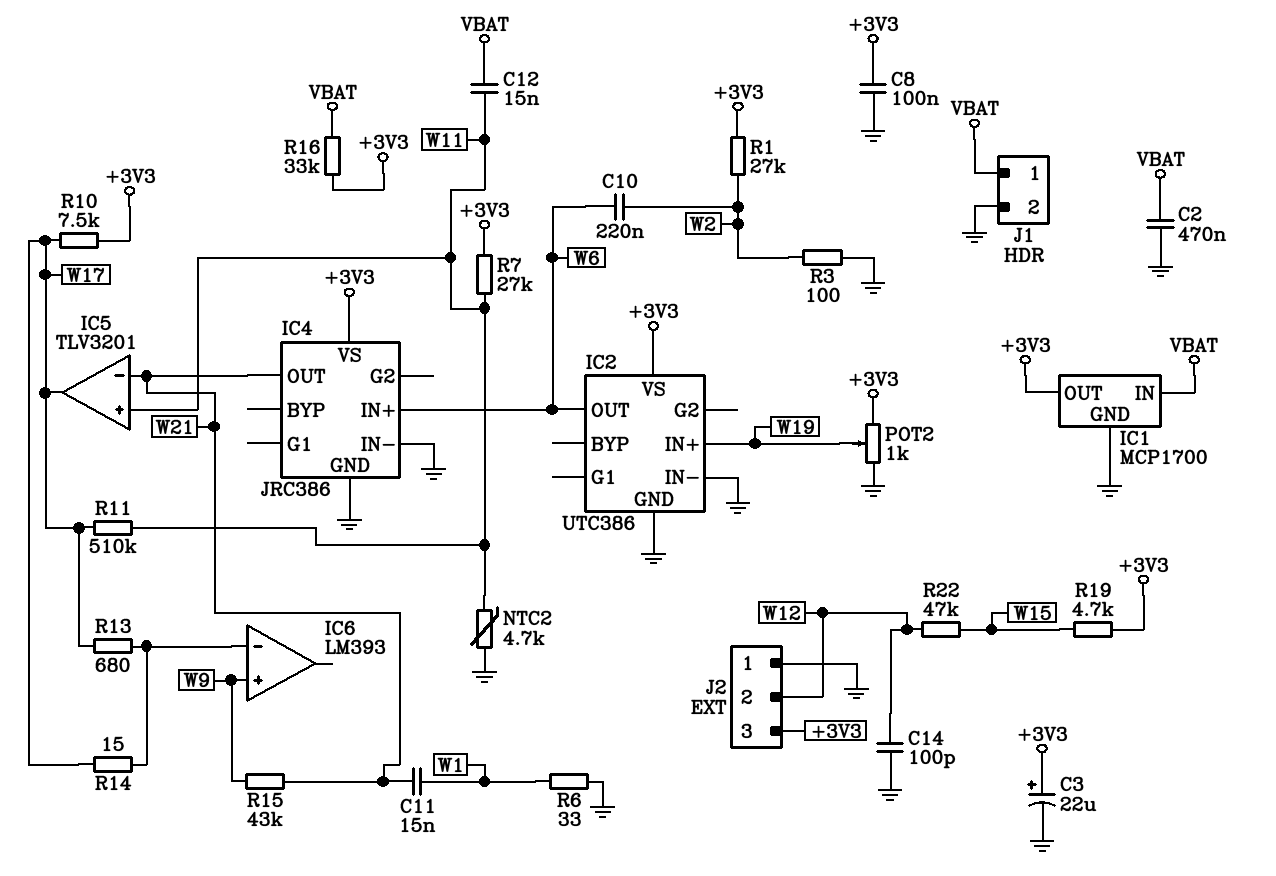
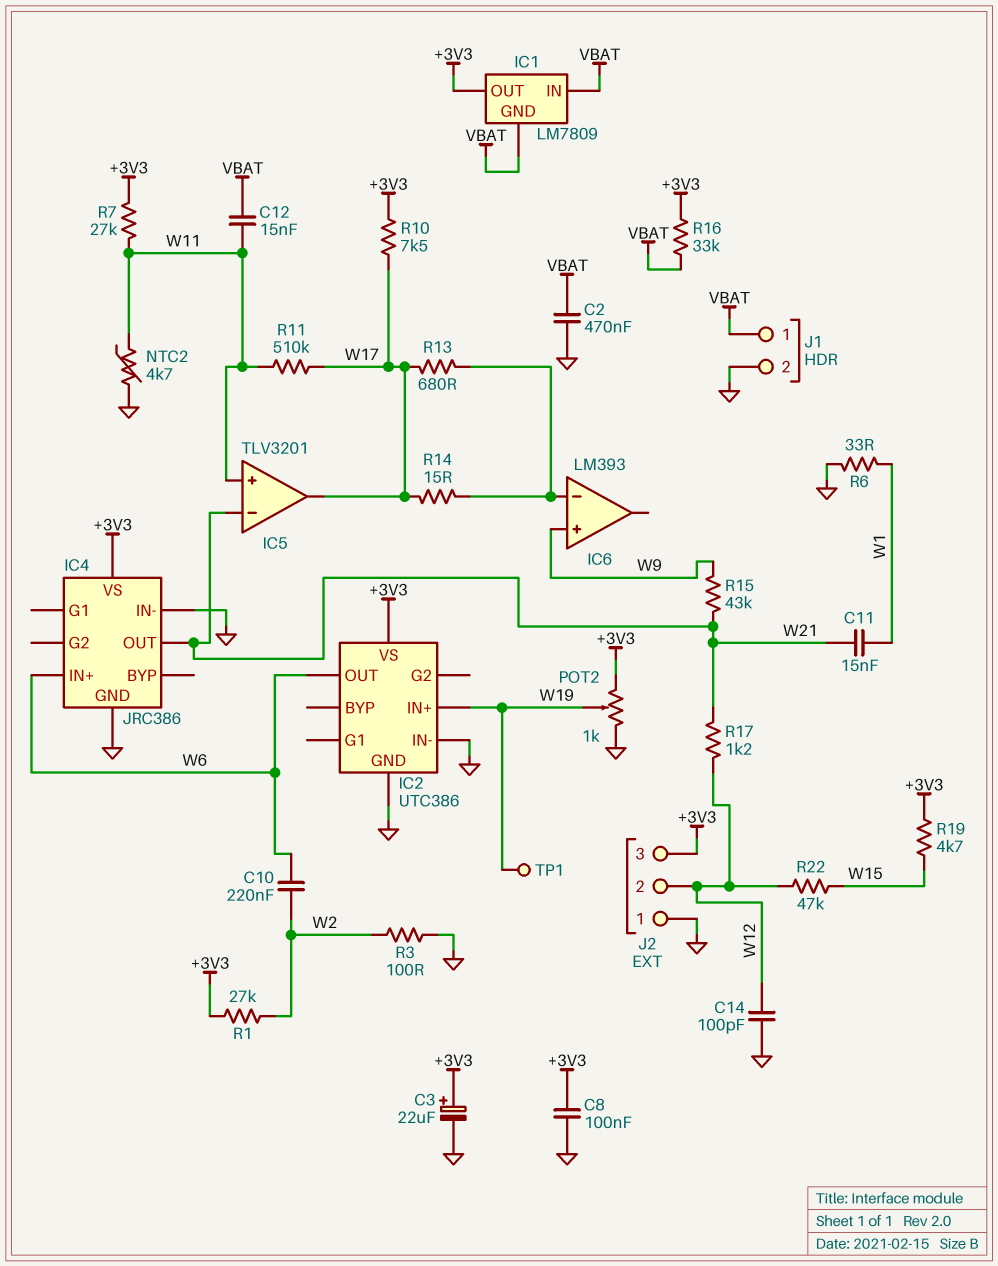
IC1: MCP1700 -> LM7809
IC1 pin GND: GND -> VBAT
R17: none -> 1.2k (W12, W21)
TP1: none -> test point (W19)

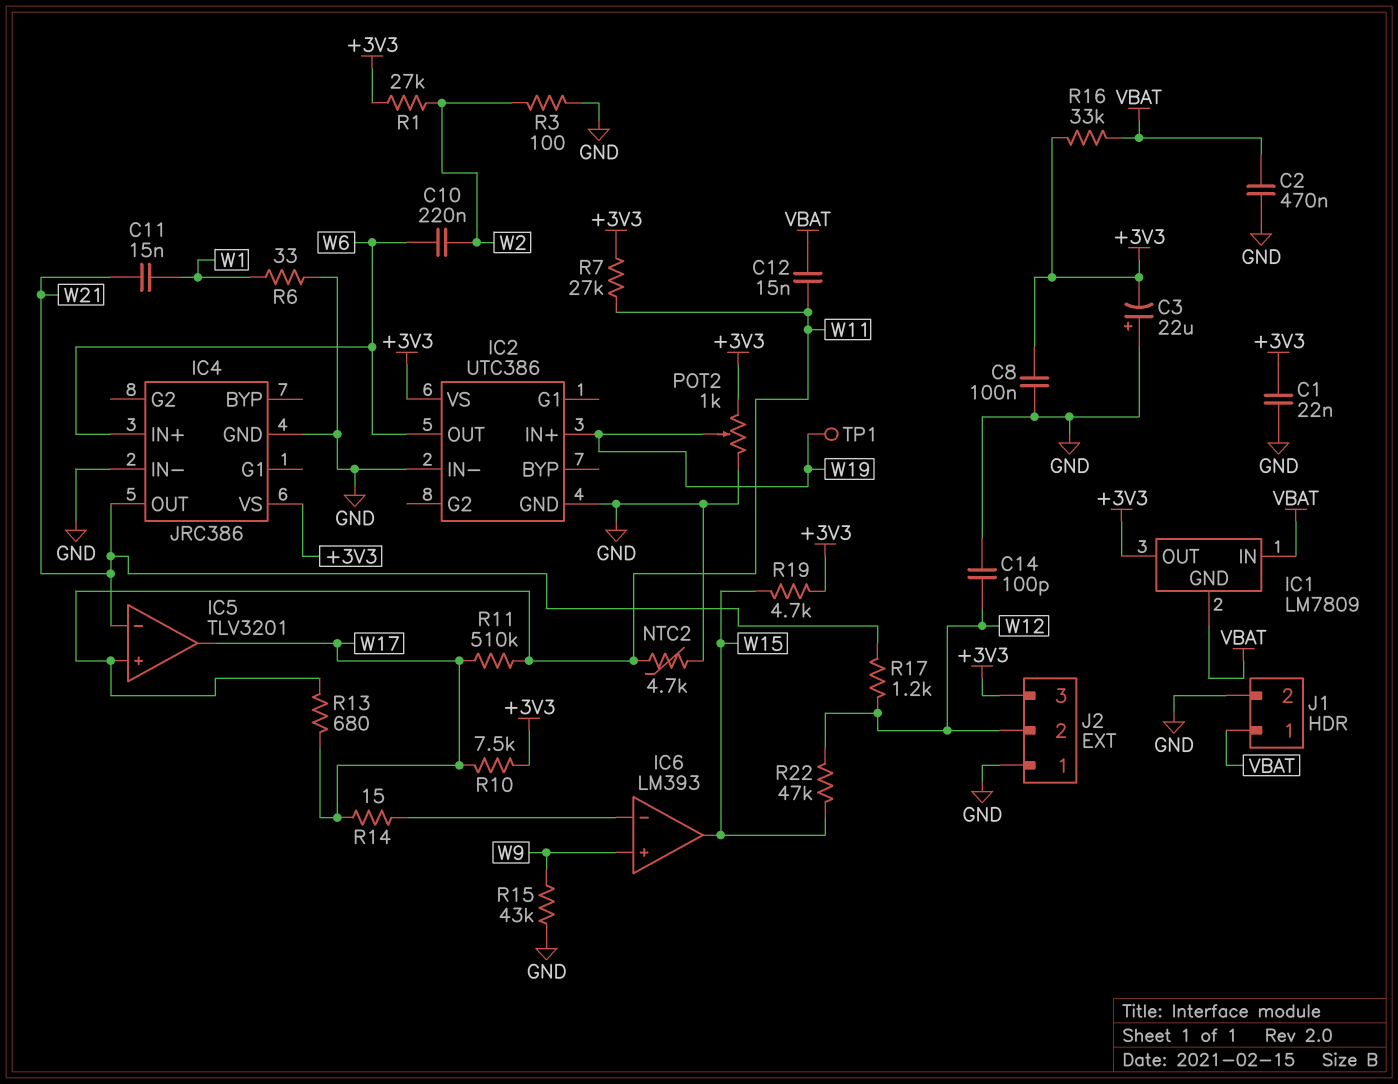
C1: none -> 22nF (+3V3, GND)
C3: 22uF (plus +3V3, minus GND) -> 22uF (plus GND, minus +3V3)
IC6 pin out: none -> W15
R13: 680 (IC6/in-, W17) -> 680 (W11, W17)
R15: 43k (W9, W21) -> 43k (GND, W9)

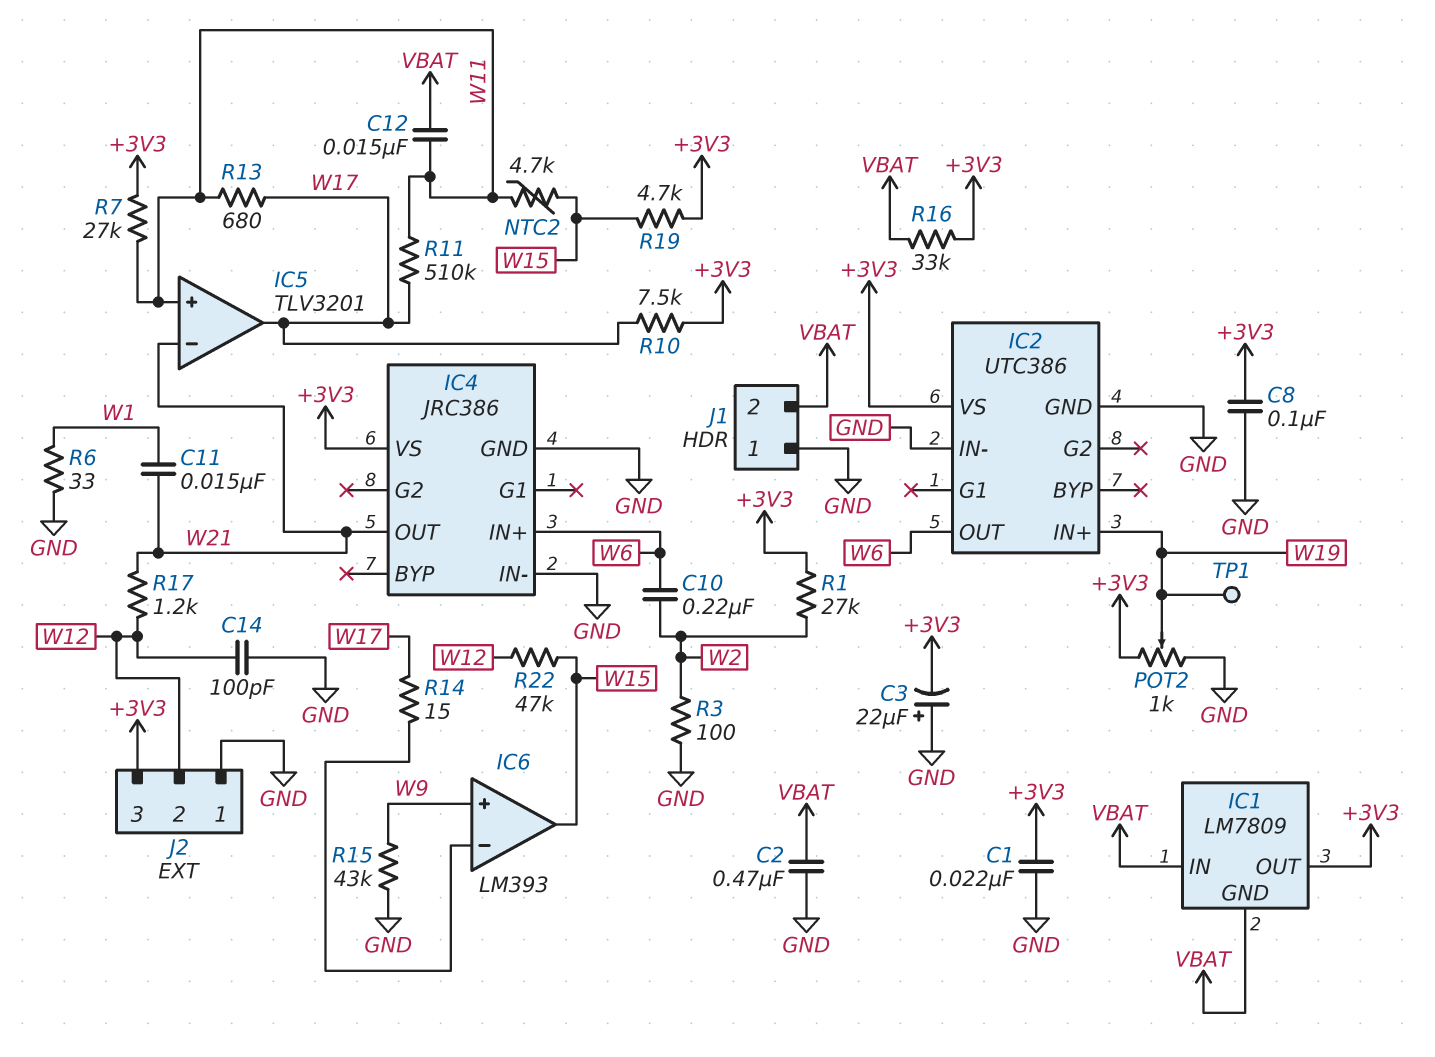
J1 pin 1: VBAT -> GND
J1 pin 2: GND -> VBAT
NTC2: 4.7k (GND, W11) -> 4.7k (W11, W15)

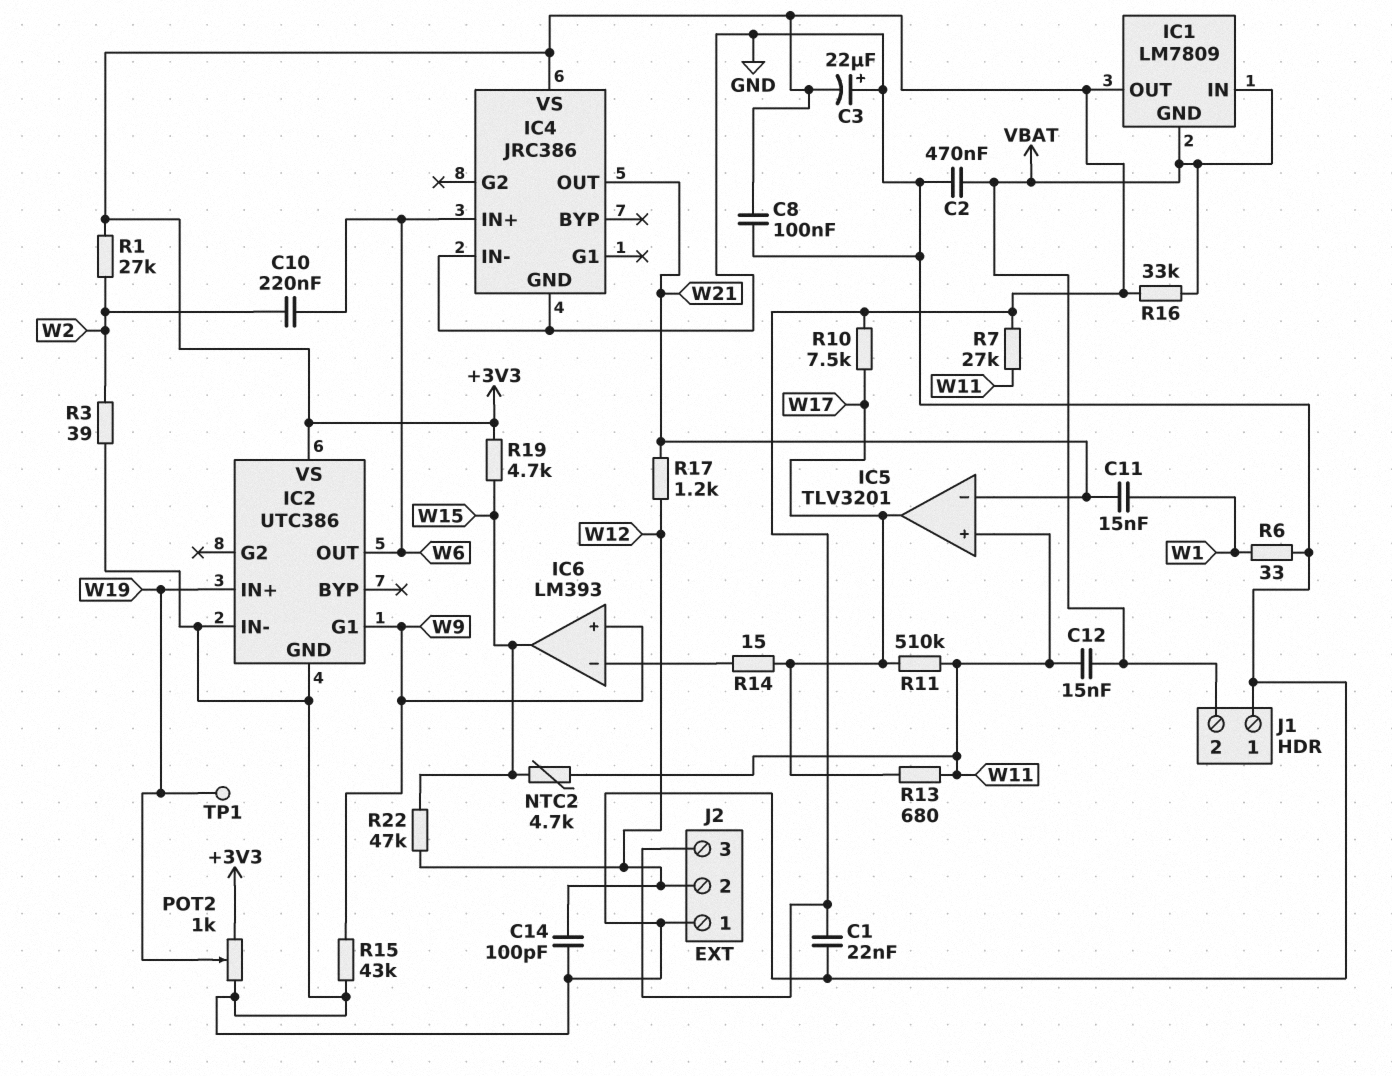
IC2 pin G1: none -> W9
R3: 100 (GND, W2) -> 39 (GND, W2)

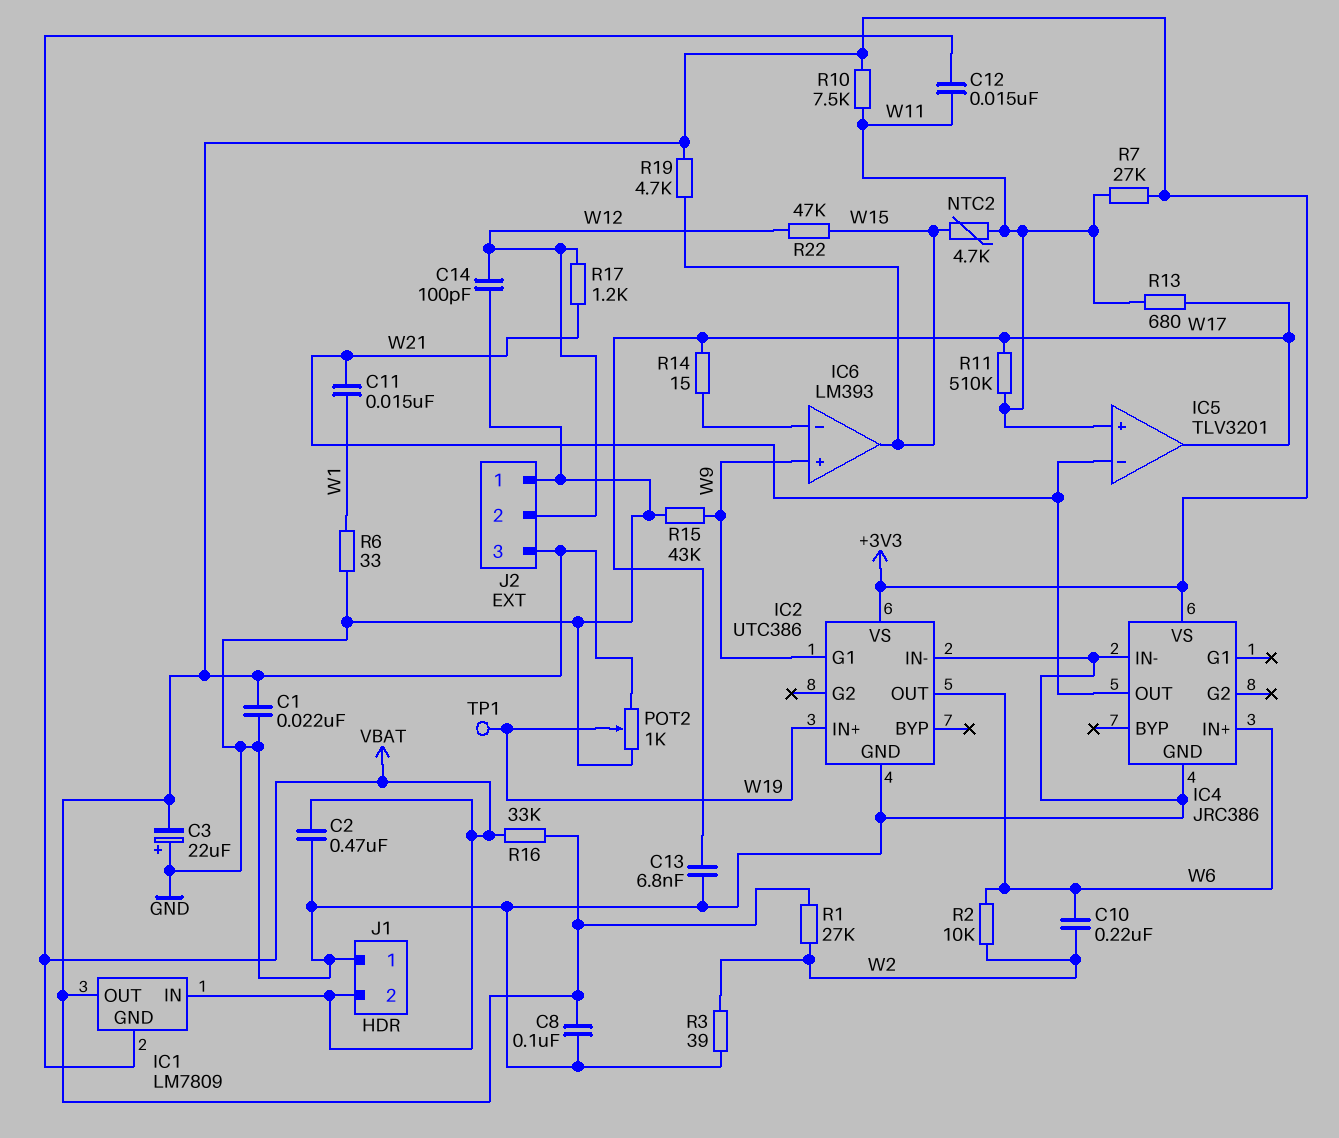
C13: none -> 6.8nF (GND, W17)
R2: none -> 10k (W2, W6)
R10: 7.5k (+3V3, W17) -> 7.5k (+3V3, W11)

